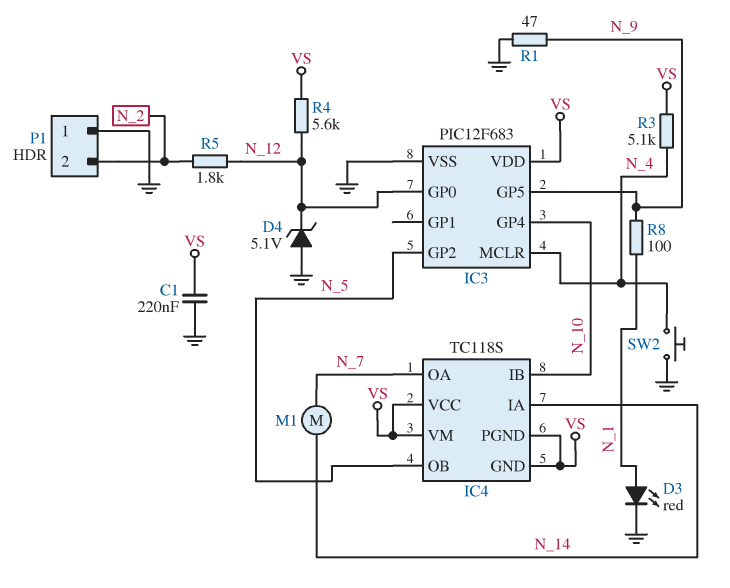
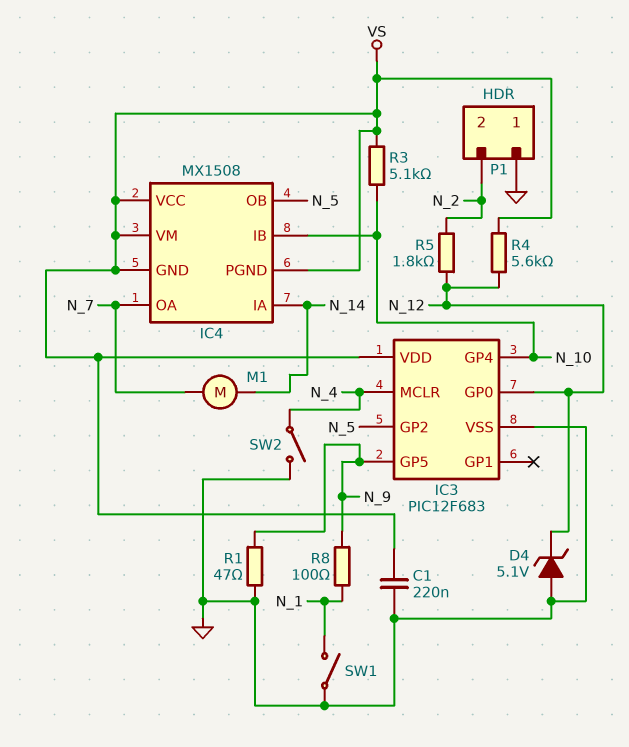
D3: LED red (A N_1, K GND) -> none
IC4: TC118S -> MX1508
R3: 5.1k (N_4, VS) -> 5.1k (N_10, VS)
SW1: none -> switch (GND, N_1)
SW2: button (GND, N_4) -> switch (GND, N_4)

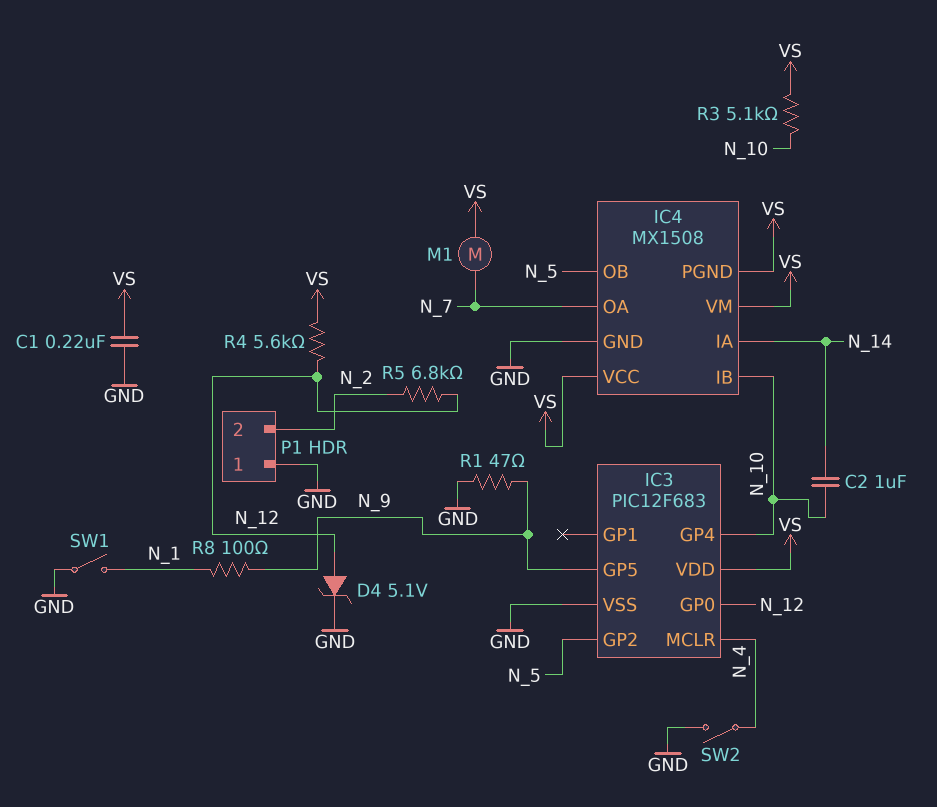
C2: none -> 1uF (N_10, N_14)
D4: zener 5.1V (A GND, K N_12) -> zener 5.1V (A N_12, K GND)
IC4 pin GND: VS -> GND
M1: motor (N_7, N_14) -> motor (N_7, VS)
R5: 1.8k (N_2, N_12) -> 6.8k (N_2, N_12)

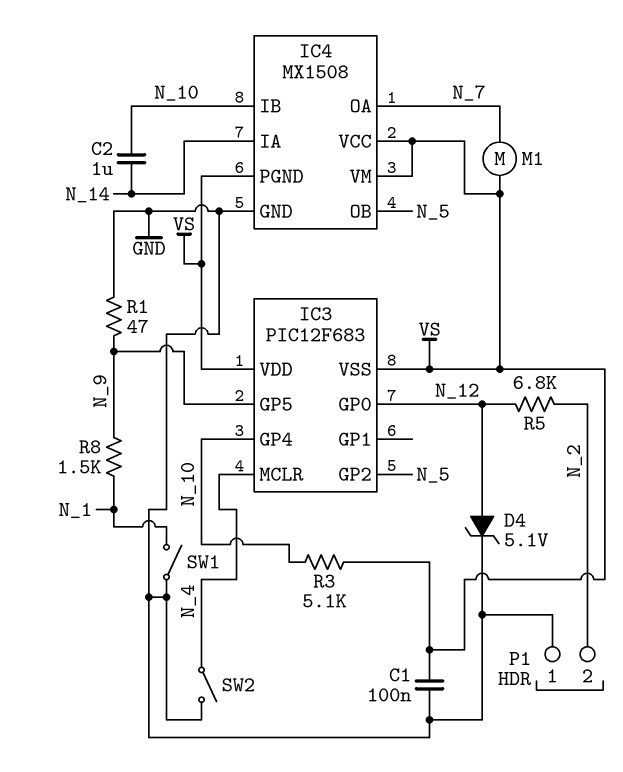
C1: 220nF (GND, VS) -> 100nF (GND, VS)
IC3 pin VSS: GND -> VS
R4: 5.6k (N_12, VS) -> none
R8: 100 (N_1, N_9) -> 1.5k (N_1, N_9)

